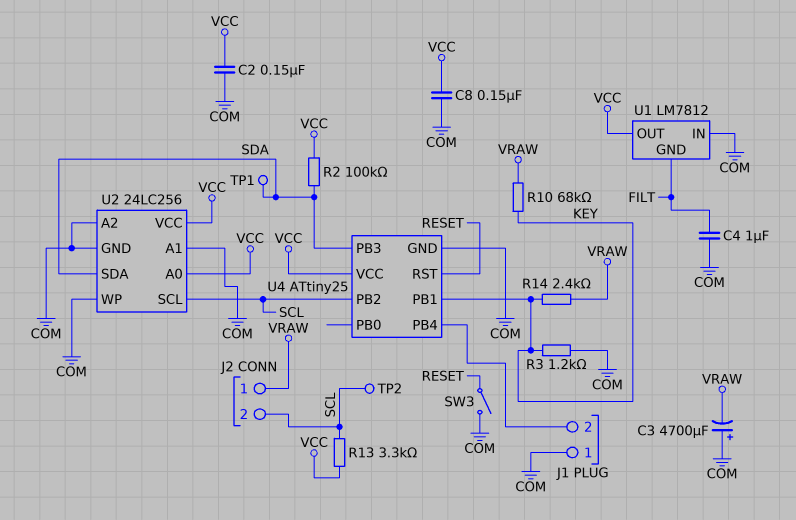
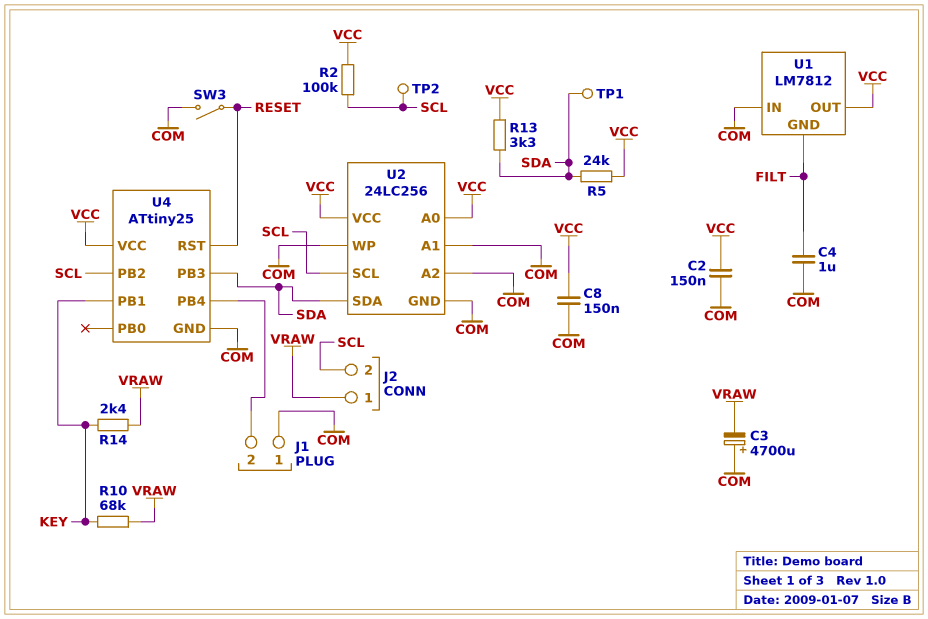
R2: 100k (SDA, VCC) -> 100k (SCL, VCC)
R3: 1.2k (COM, KEY) -> none
R5: none -> 24k (SDA, VCC)
R13: 3.3k (SCL, VCC) -> 3.3k (SDA, VCC)

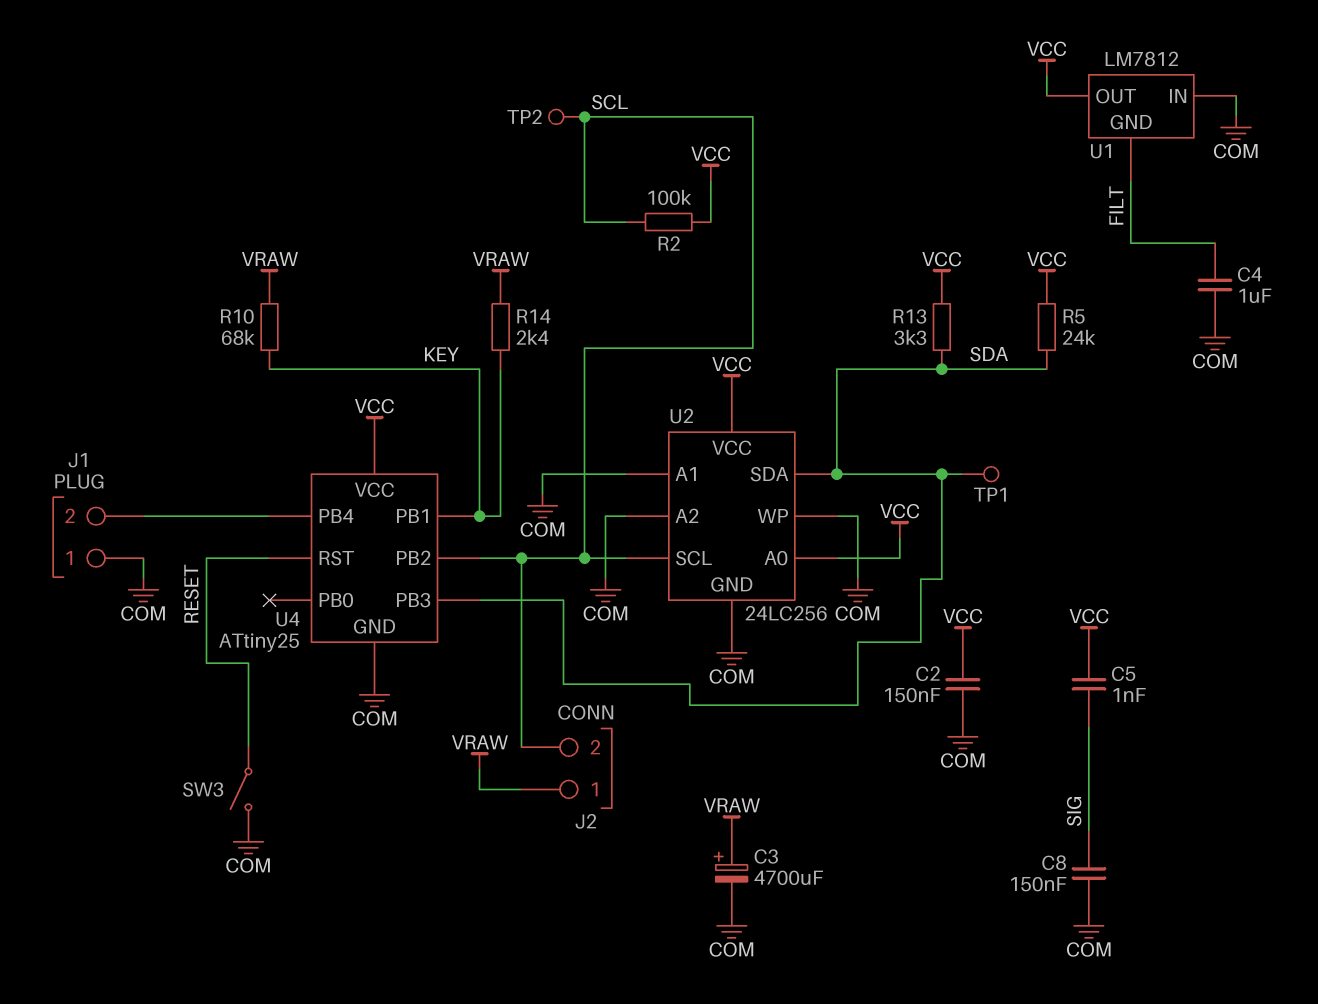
C3: 4700uF (plus COM, minus VRAW) -> 4700uF (plus VRAW, minus COM)
C5: none -> 1nF (SIG, VCC)
C8: 150nF (COM, VCC) -> 150nF (COM, SIG)

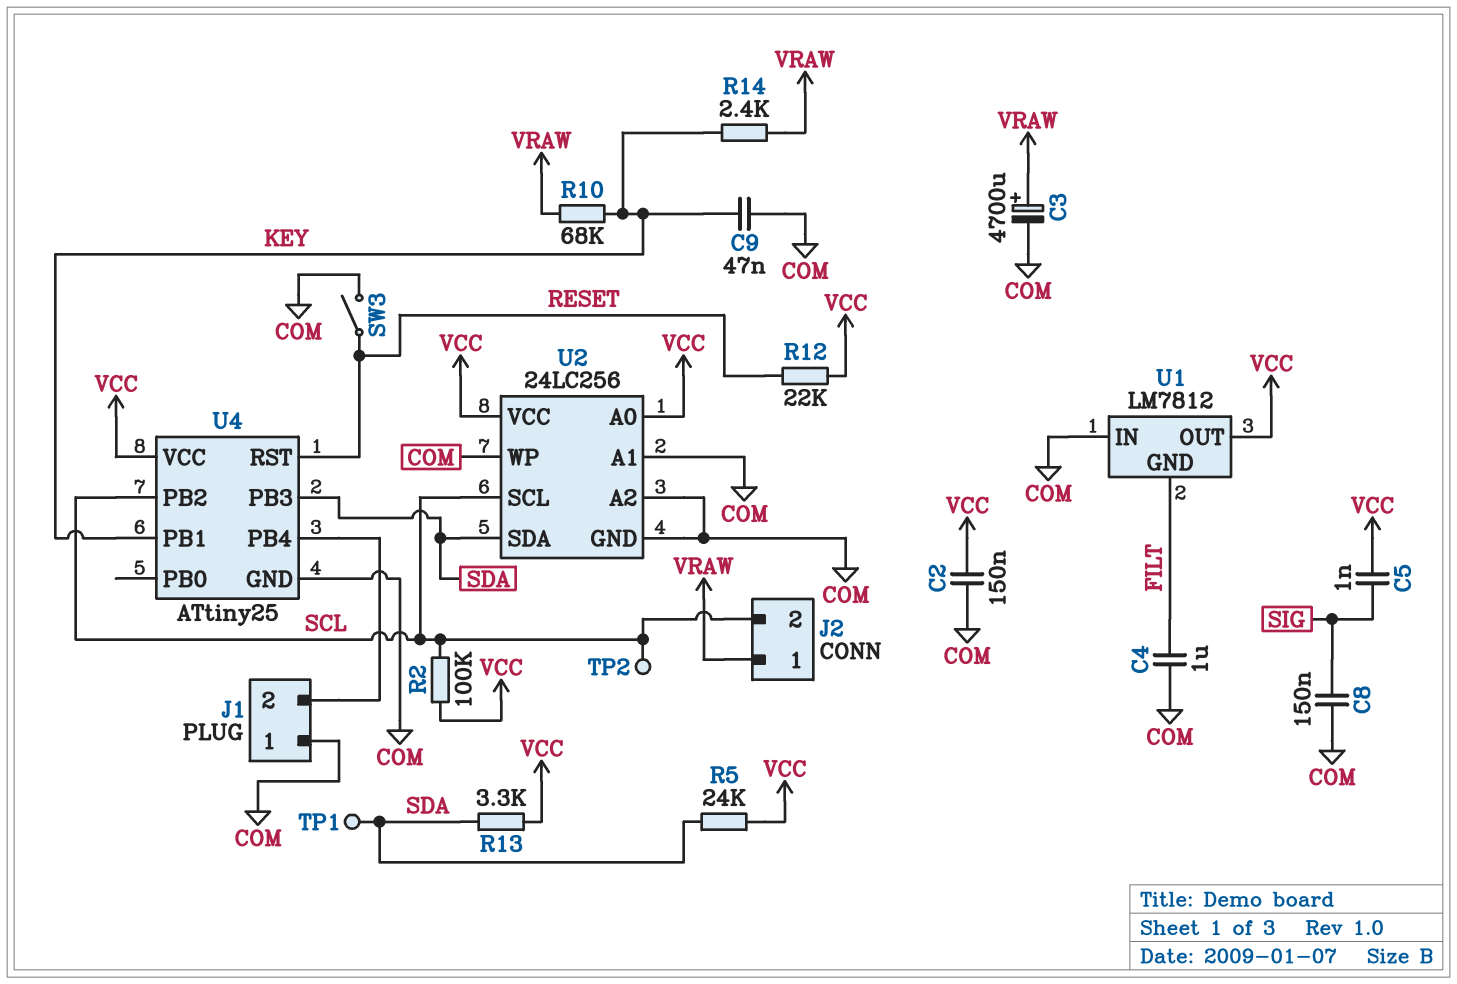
C9: none -> 47nF (COM, KEY)
R12: none -> 22k (RESET, VCC)

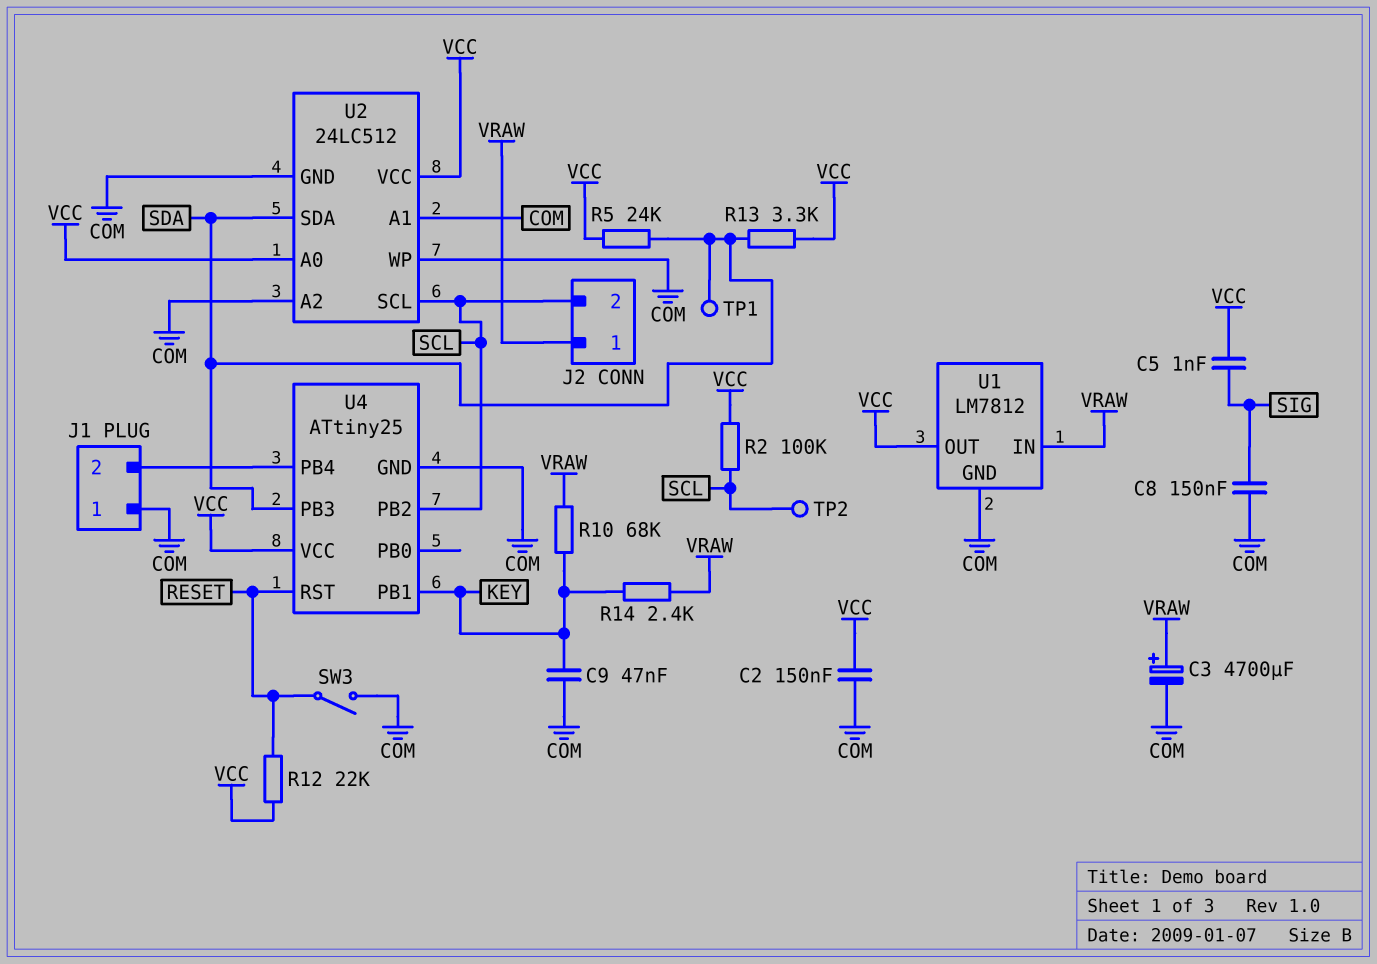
C4: 1uF (COM, FILT) -> none
U1 pin GND: FILT -> COM
U1 pin IN: COM -> VRAW
U2: 24LC256 -> 24LC512

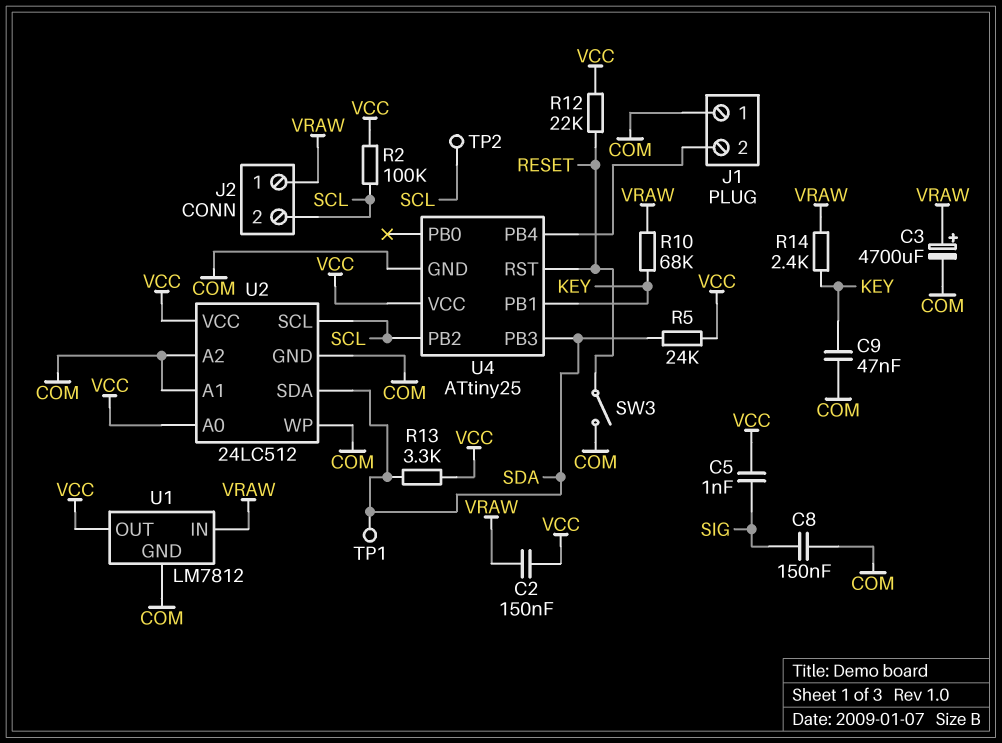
C2: 150nF (COM, VCC) -> 150nF (VCC, VRAW)

